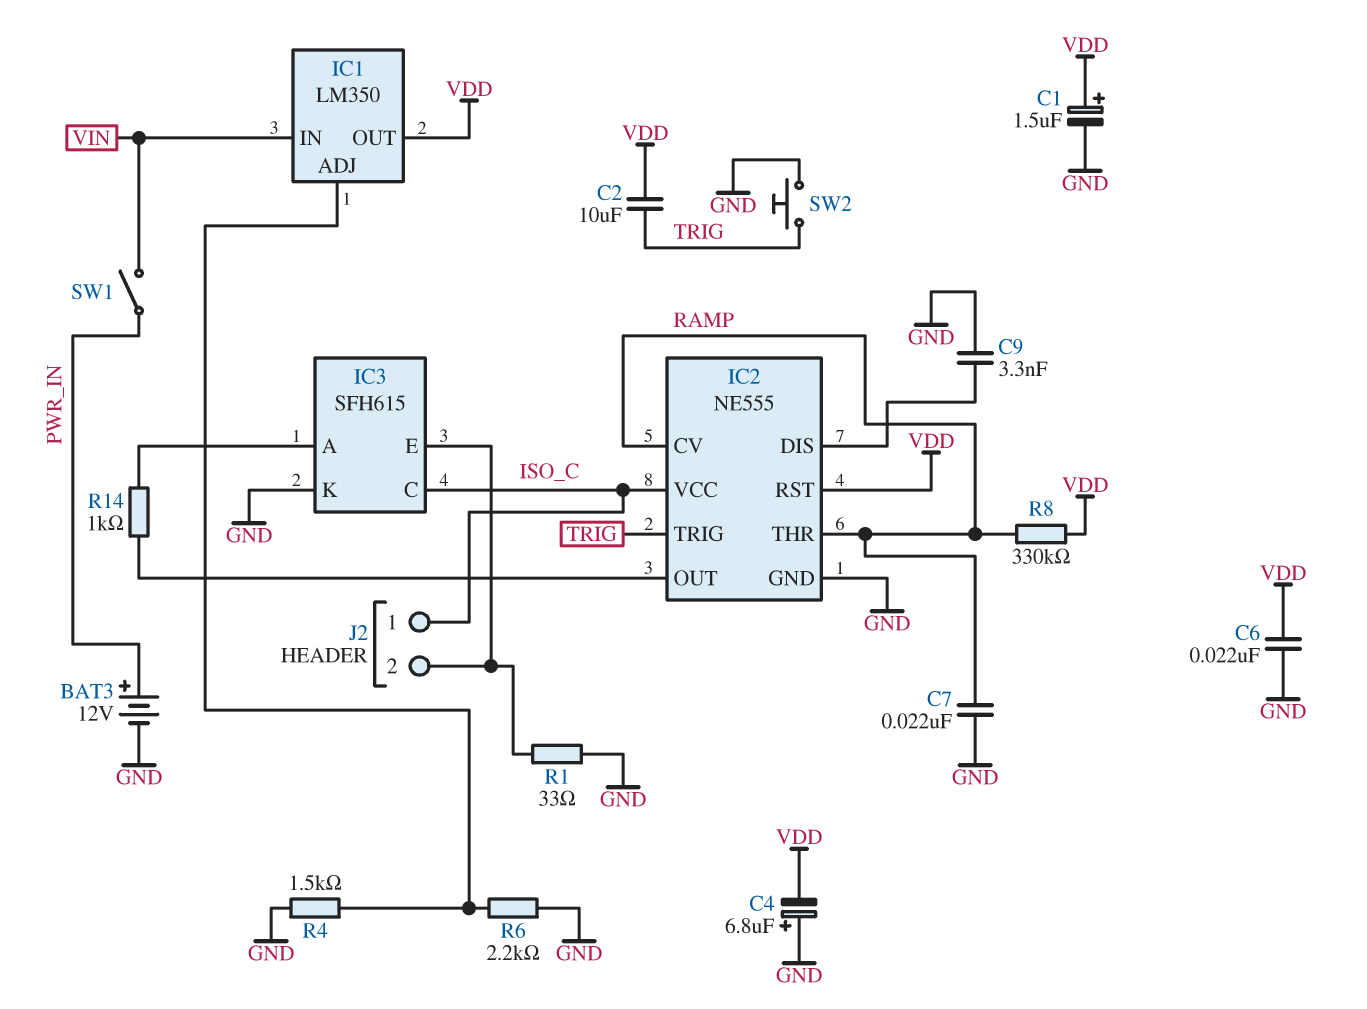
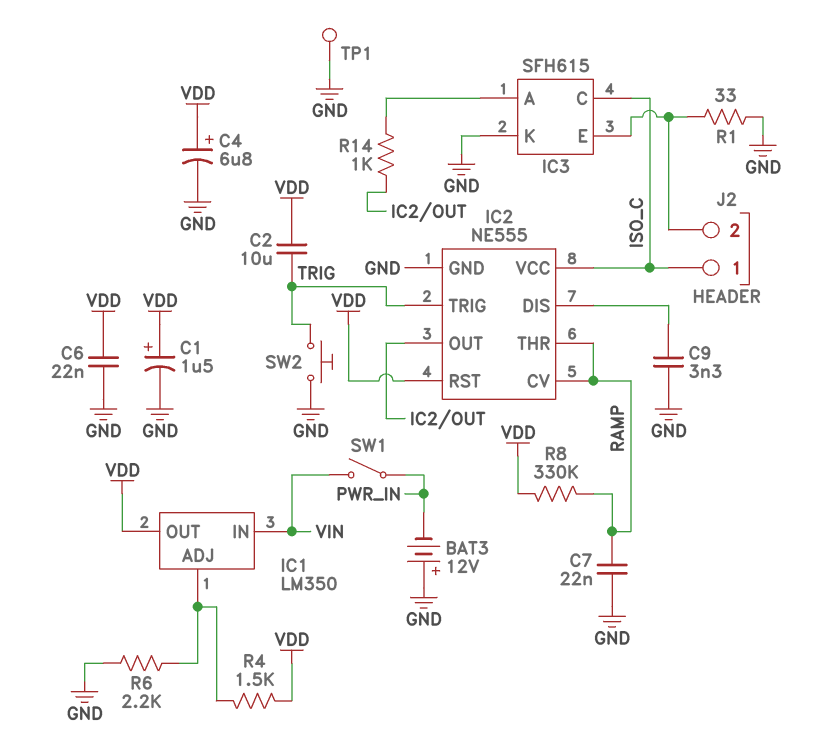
BAT3: 12V (plus PWR_IN, minus GND) -> 12V (plus GND, minus PWR_IN)
C4: 6.8uF (plus GND, minus VDD) -> 6.8uF (plus VDD, minus GND)
R4: 1.5k (GND, IC1/ADJ) -> 1.5k (IC1/ADJ, VDD)
TP1: none -> test point (GND)

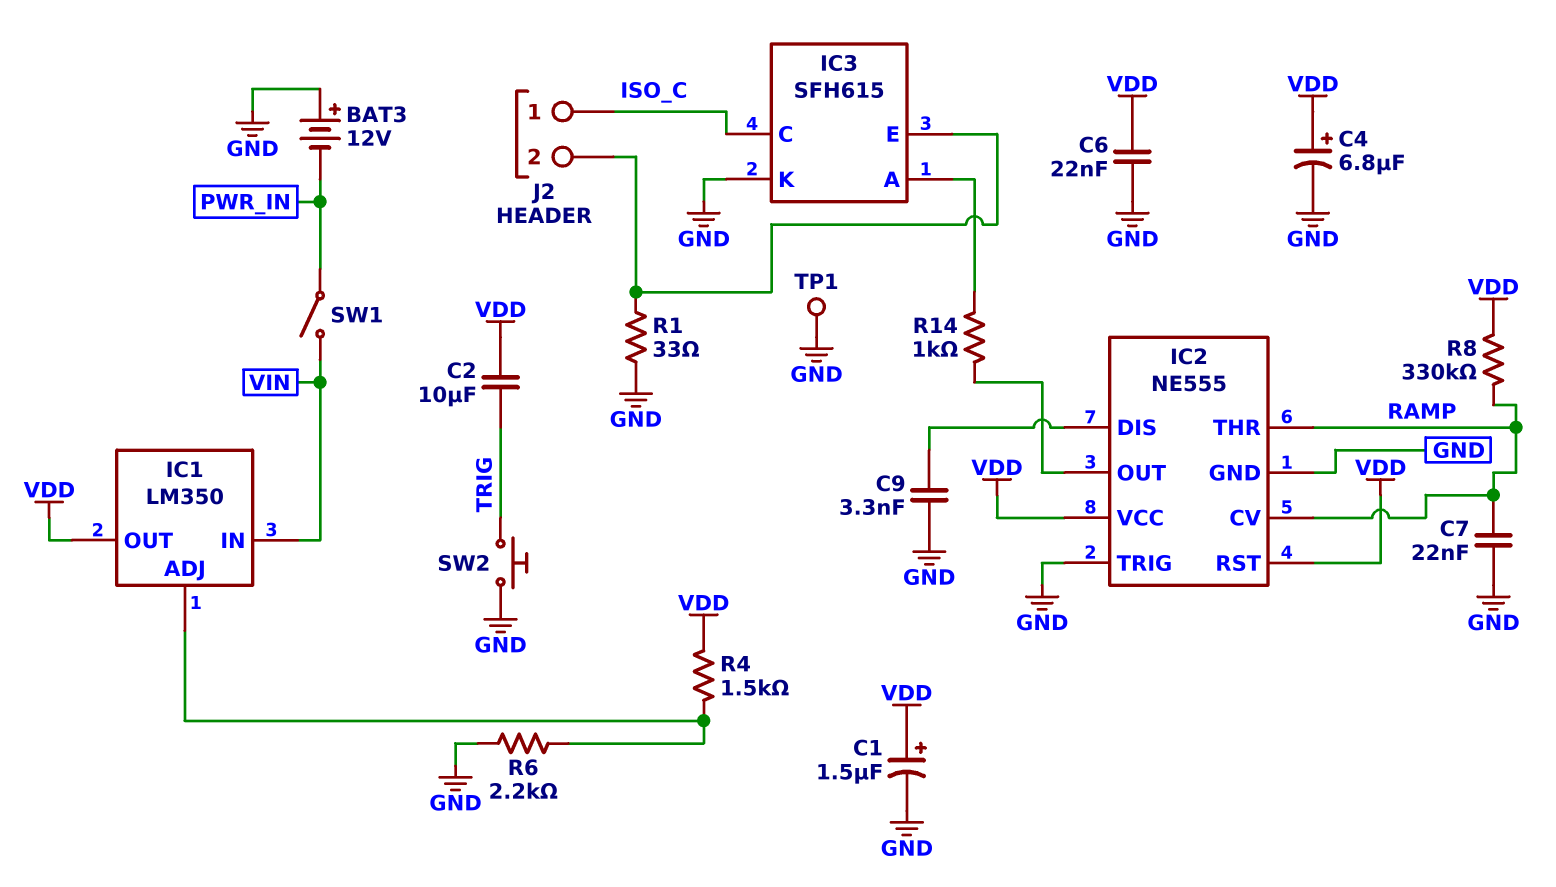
IC2 pin TRIG: TRIG -> GND
IC2 pin VCC: ISO_C -> VDD

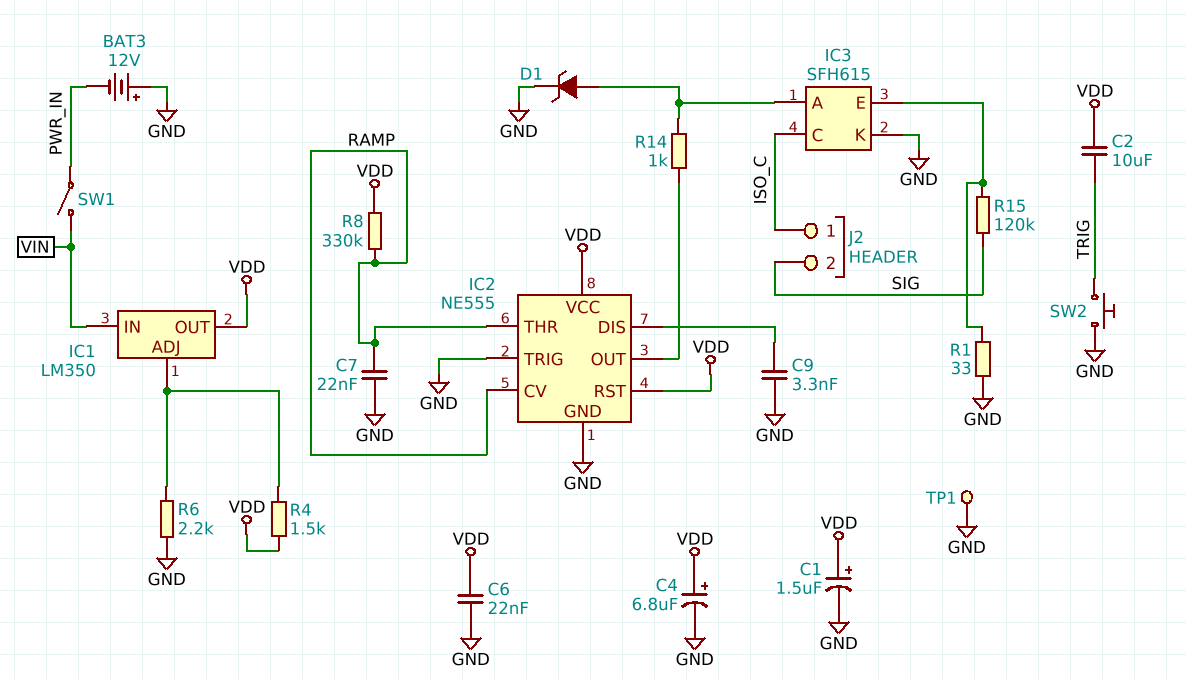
D1: none -> zener (A IC3/A, K GND)
J2 pin 2: IC3/E -> SIG
R15: none -> 120k (IC3/E, SIG)

